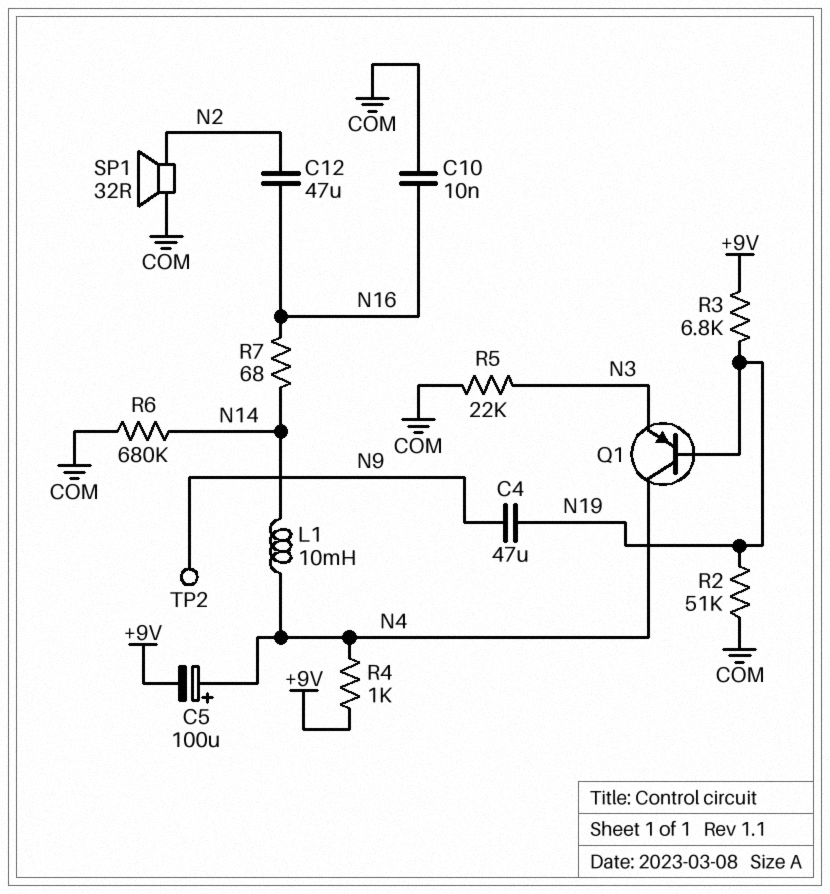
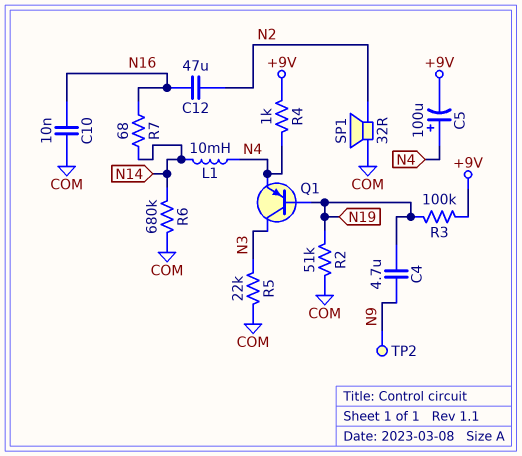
C4: 47uF (N9, N19) -> 4.7uF (N9, N19)
Q1: PNP (B N19, C N4, E N3) -> PNP (B N19, C N3, E N4)
R3: 6.8k (+9V, N19) -> 100k (+9V, N19)

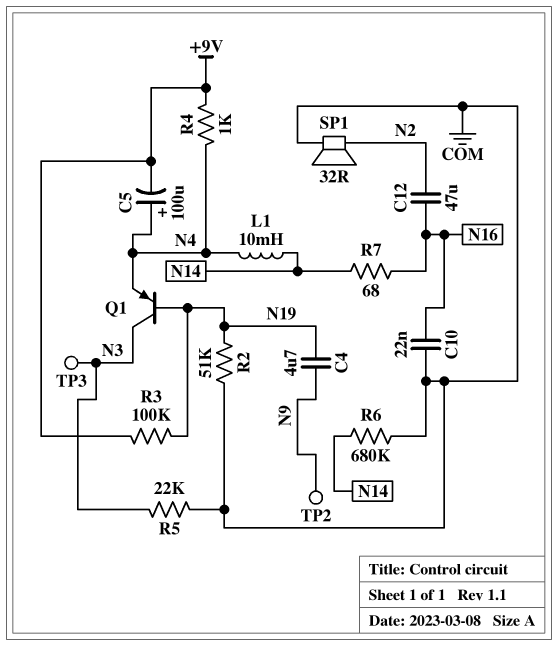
C10: 10nF (COM, N16) -> 22nF (COM, N16)
TP3: none -> test point (N3)

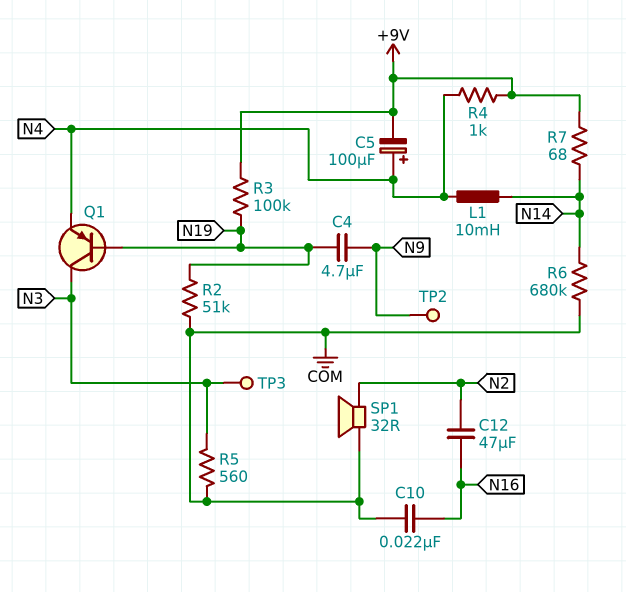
R5: 22k (COM, N3) -> 560 (COM, N3)
R7: 68 (N14, N16) -> 68 (+9V, N14)

